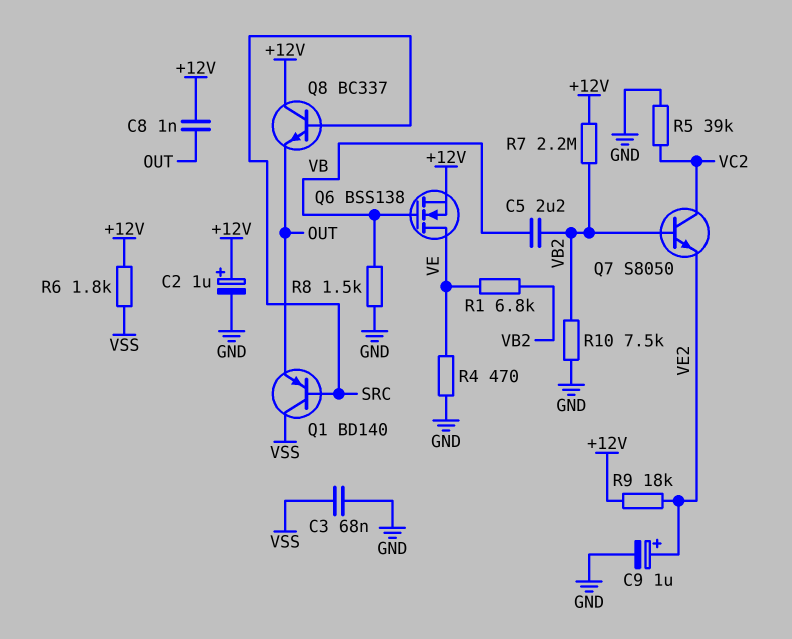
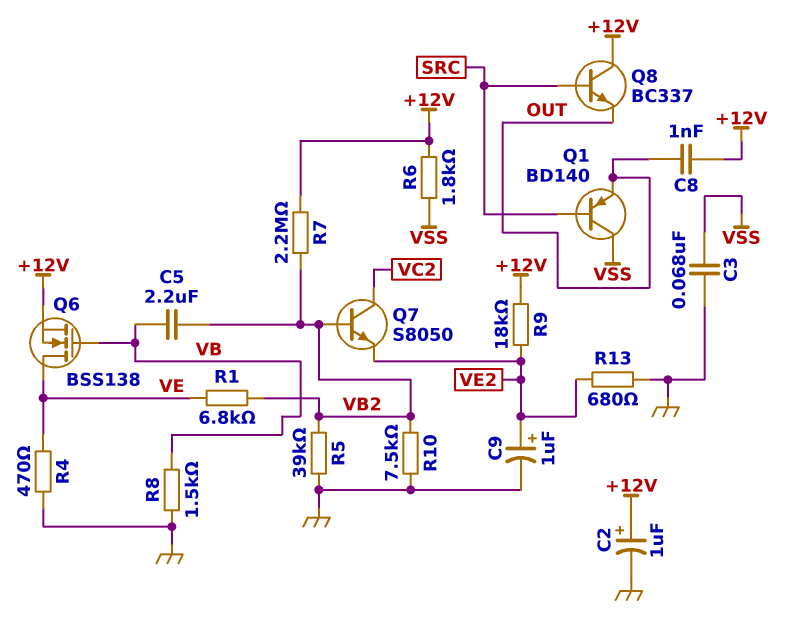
R5: 39k (GND, VC2) -> 39k (GND, VB2)
R13: none -> 680 (GND, VE2)

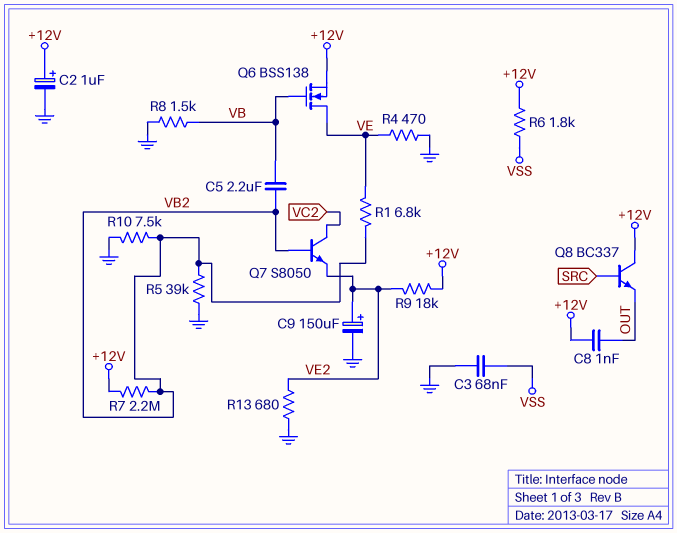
C9: 1uF (plus VE2, minus GND) -> 150uF (plus VE2, minus GND)
Q1: PNP BD140 (B SRC, C VSS, E OUT) -> none

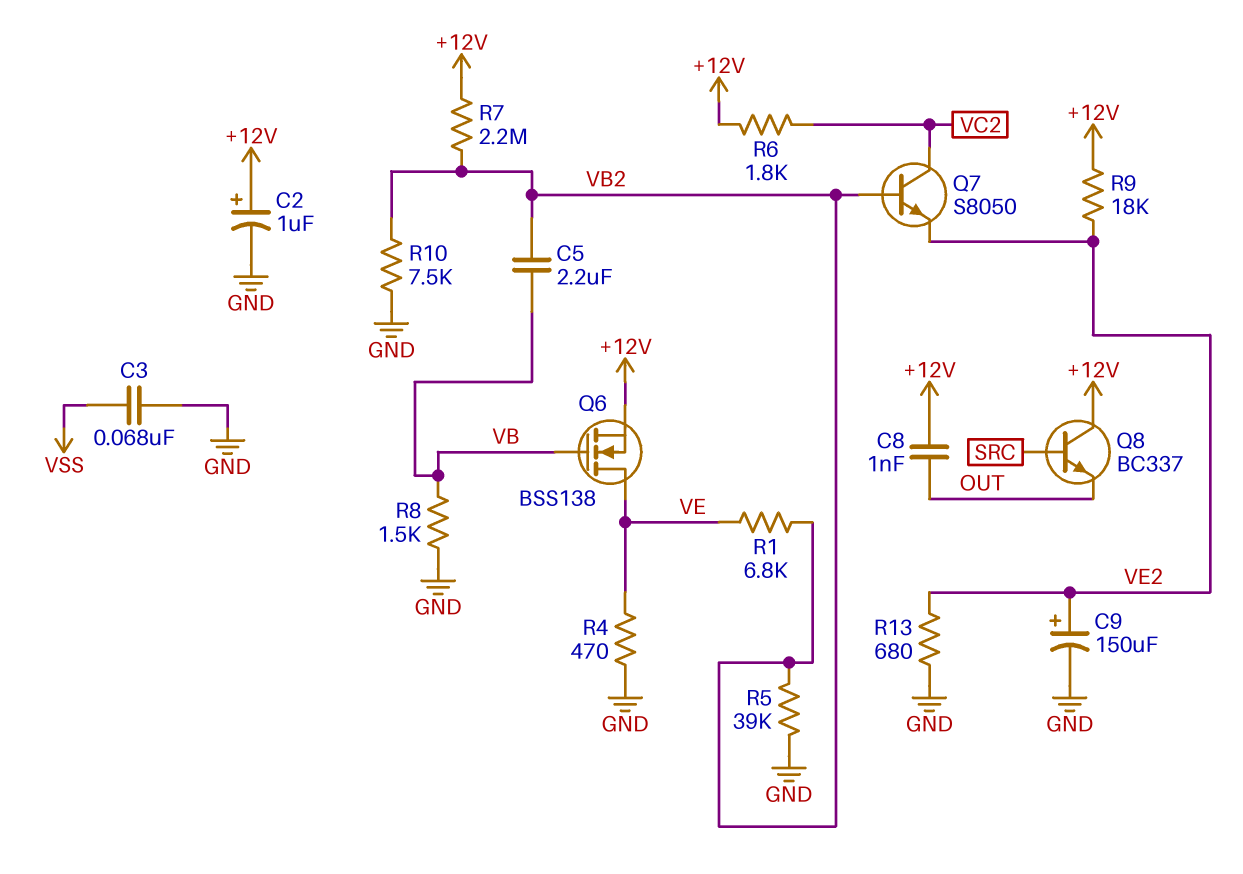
R6: 1.8k (+12V, VSS) -> 1.8k (+12V, VC2)

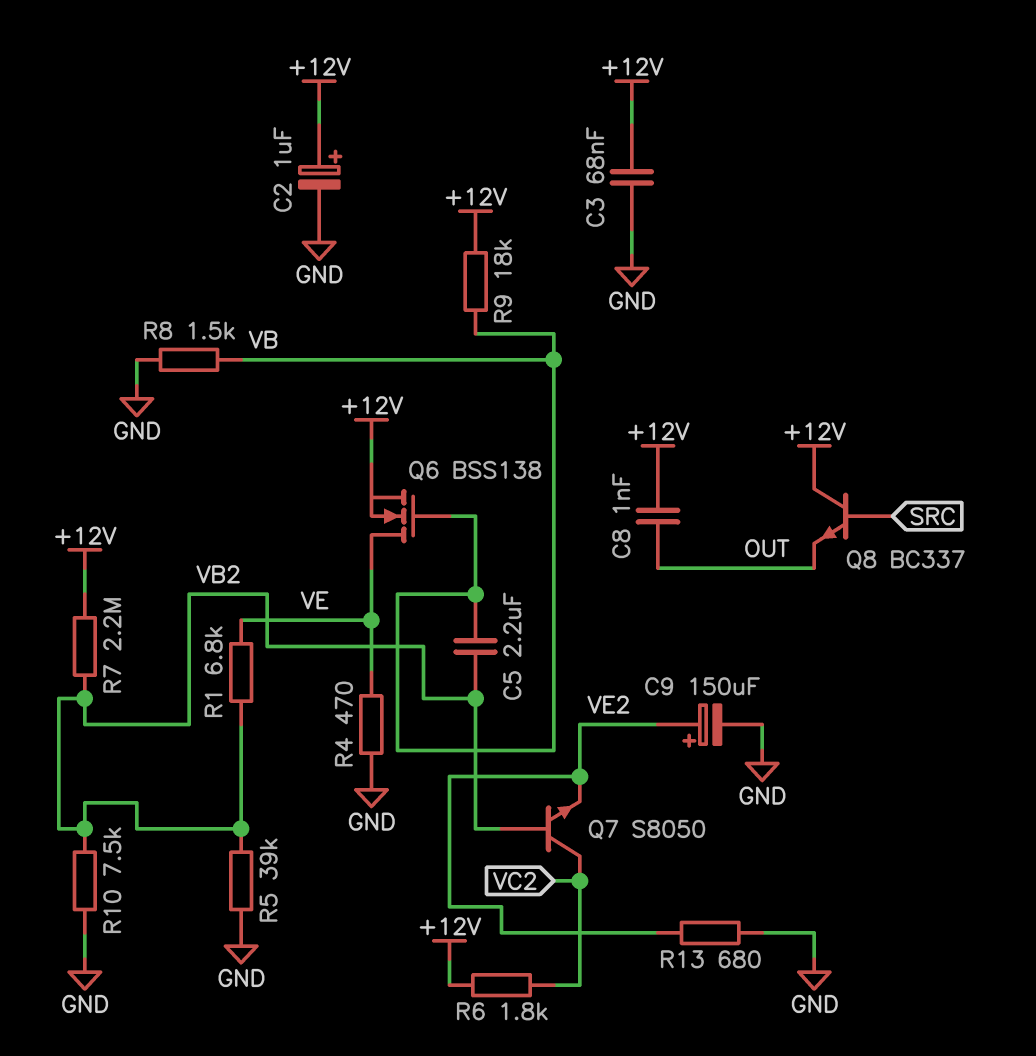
C3: 68nF (GND, VSS) -> 68nF (+12V, GND)
R9: 18k (+12V, VE2) -> 18k (+12V, VB)

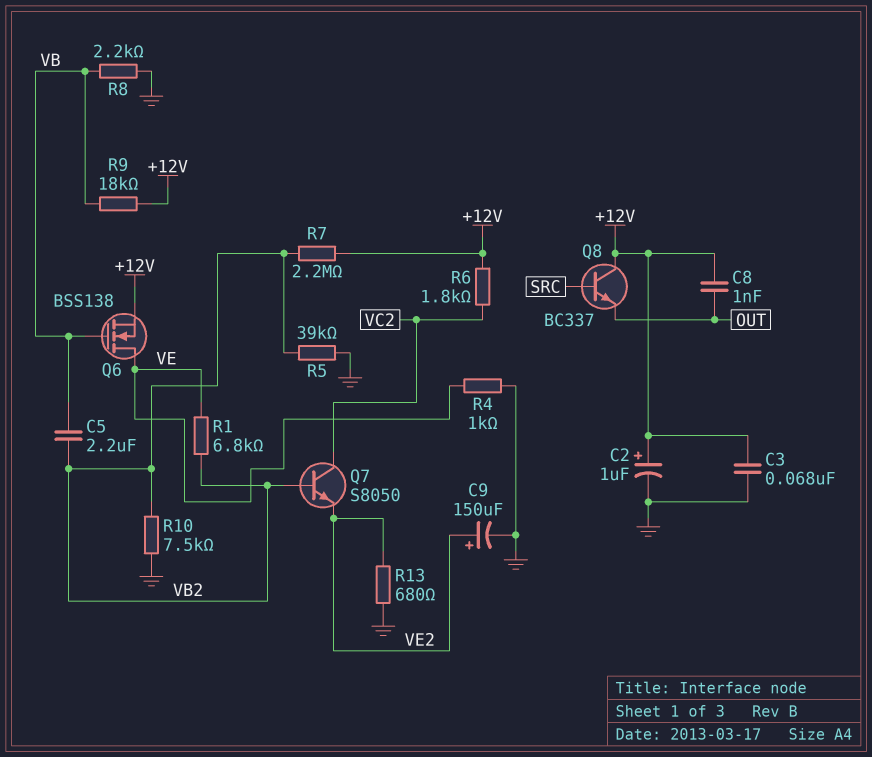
R4: 470 (GND, VE) -> 1k (GND, VE)
R8: 1.5k (GND, VB) -> 2.2k (GND, VB)

